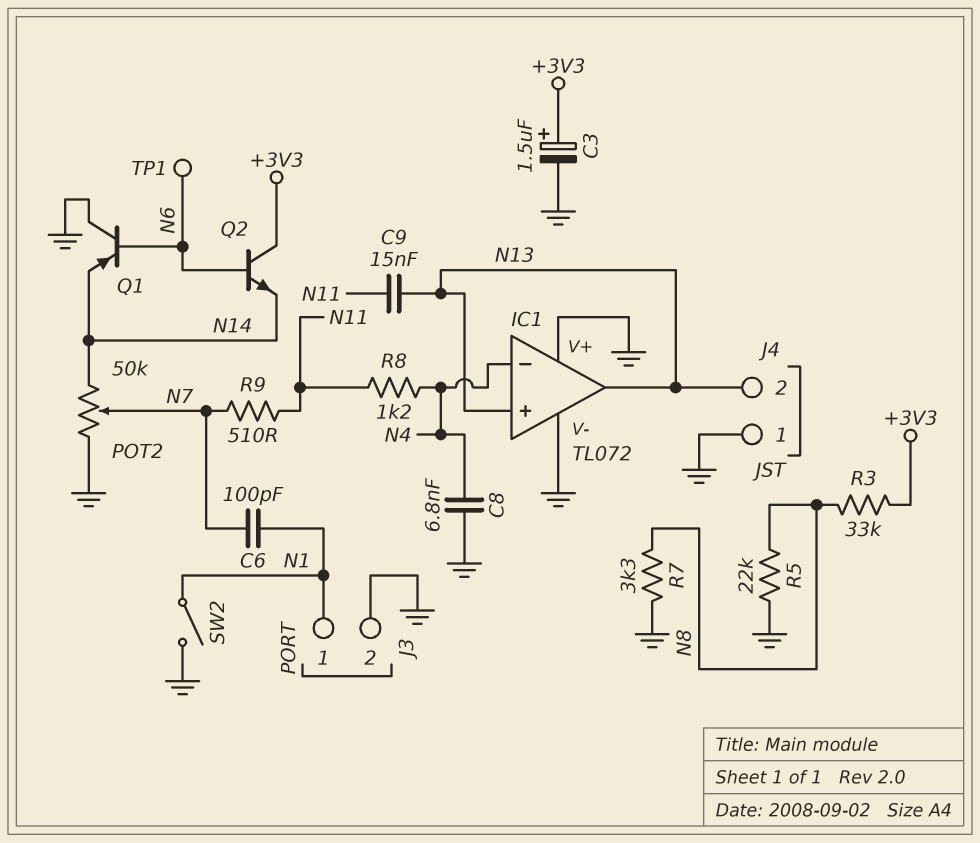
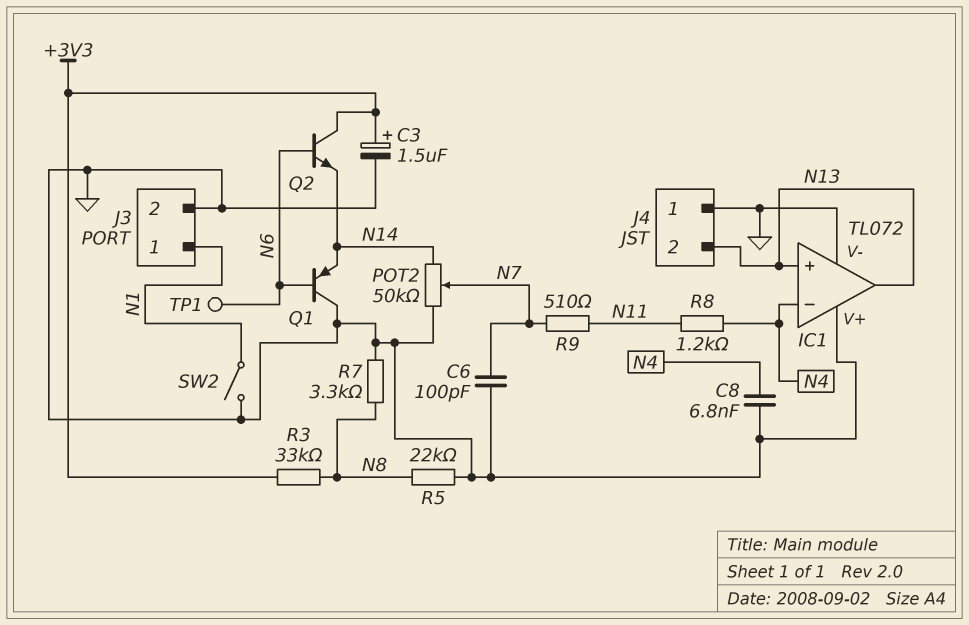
C6: 100pF (N1, N7) -> 100pF (GND, N7)
C9: 15nF (N11, N13) -> none

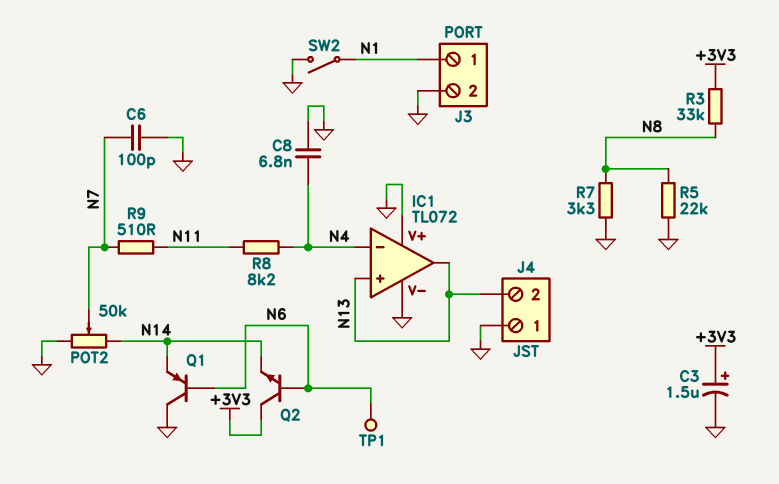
R8: 1.2k (N4, N11) -> 8.2k (N4, N11)

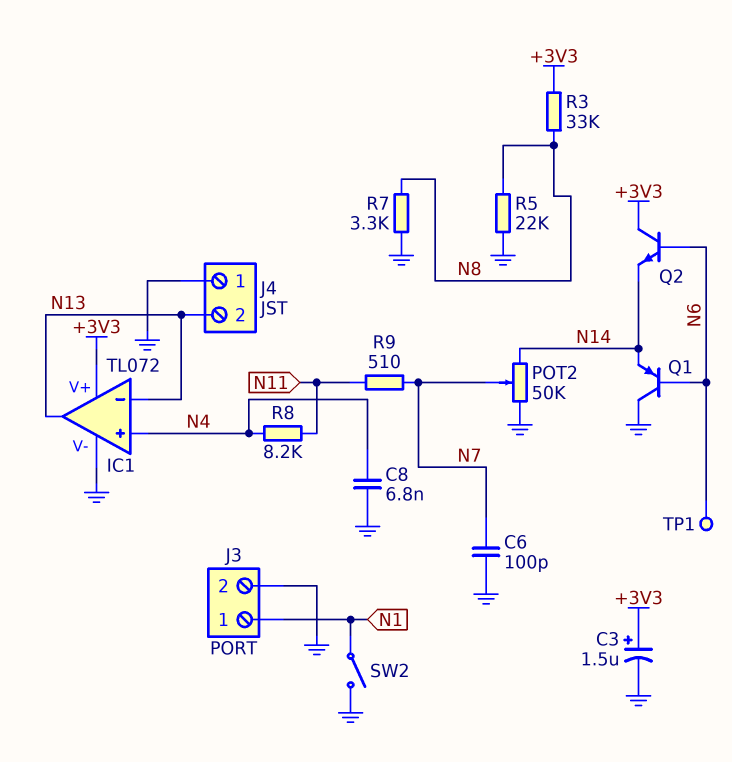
IC1 pin V+: GND -> +3V3
IC1 pin in+: N13 -> N4
IC1 pin in-: N4 -> N13

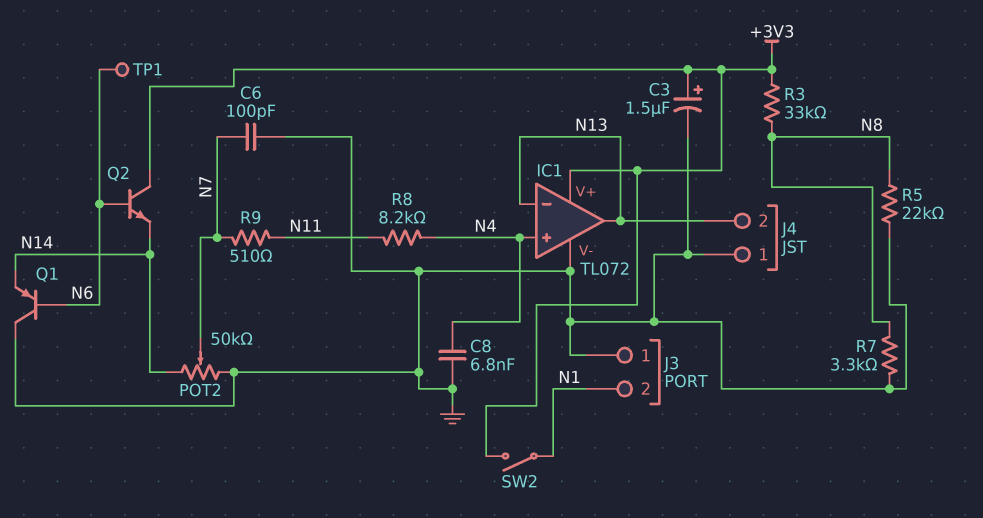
J3 pin 1: N1 -> GND
J3 pin 2: GND -> N1
SW2: switch (GND, N1) -> switch (+3V3, N1)

